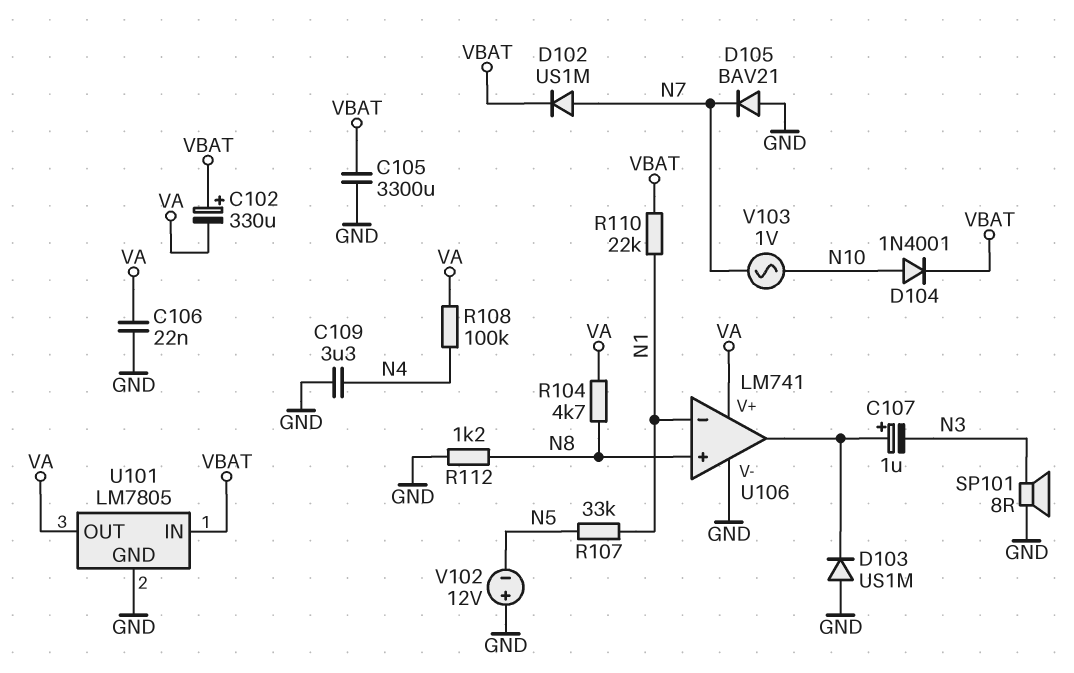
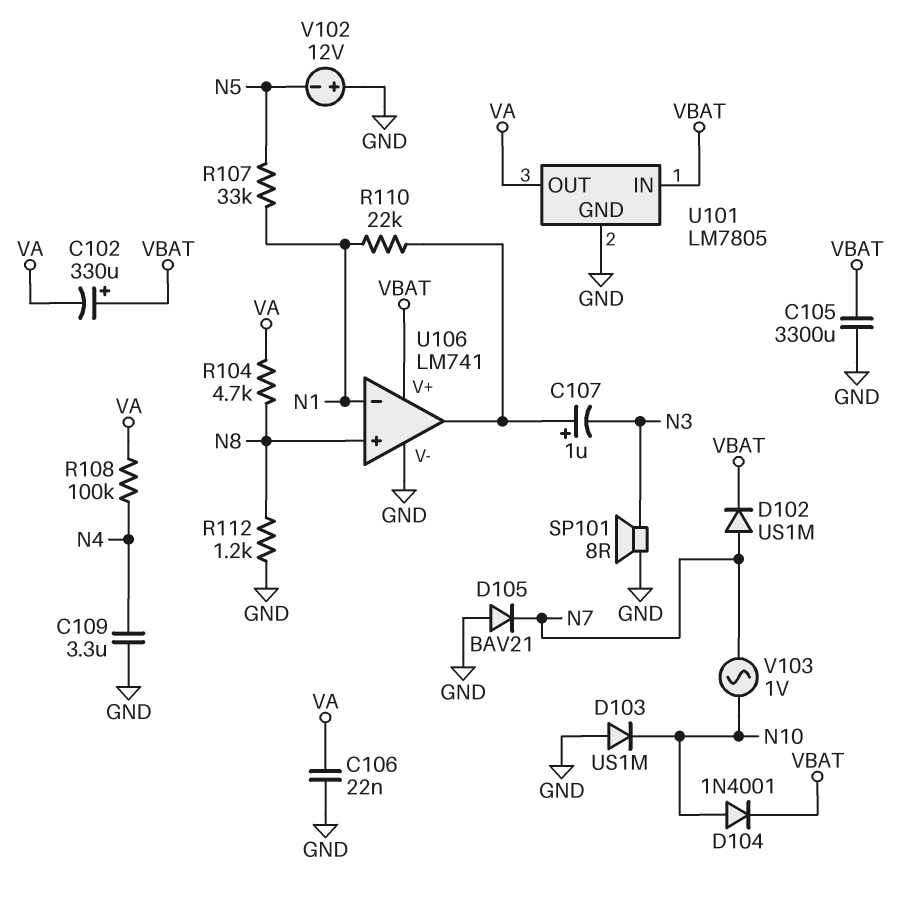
D103: diode US1M (A GND, K U106/out) -> diode US1M (A GND, K N10)
R110: 22k (N1, VBAT) -> 22k (N1, U106/out)
U106 pin V+: VA -> VBAT

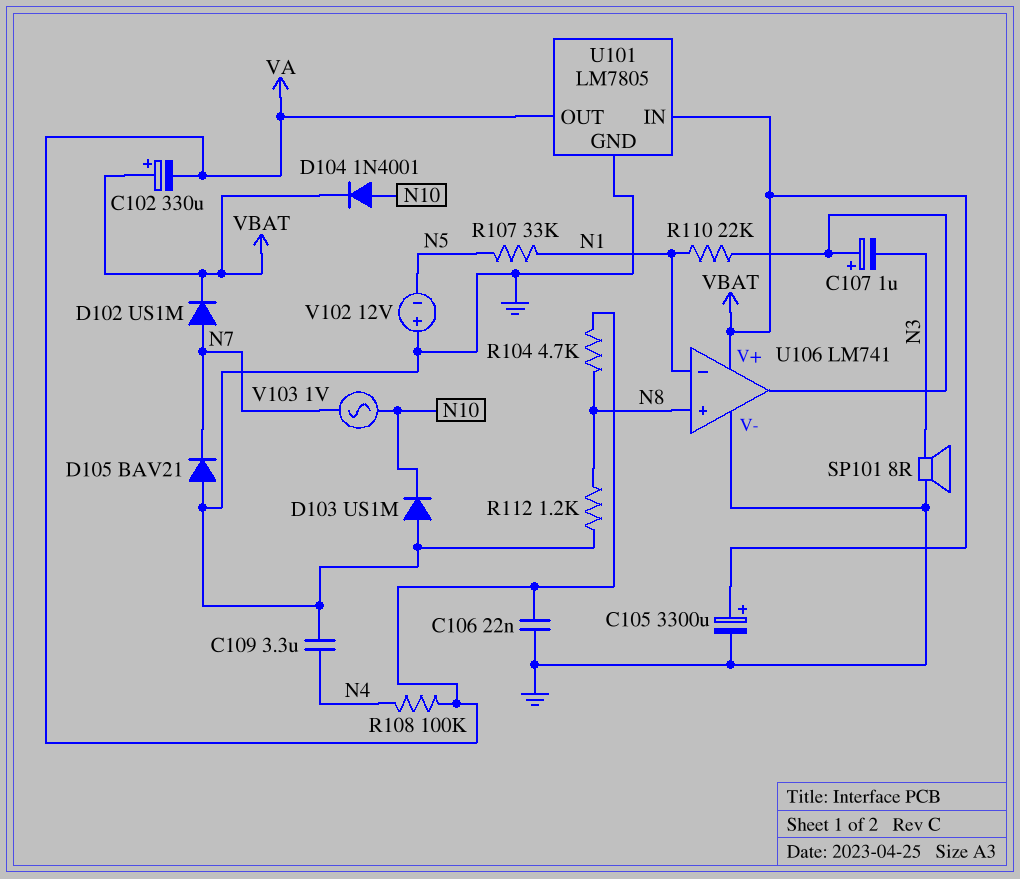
C105: 3300uF (GND, VBAT) -> 3300uF (plus VBAT, minus GND)

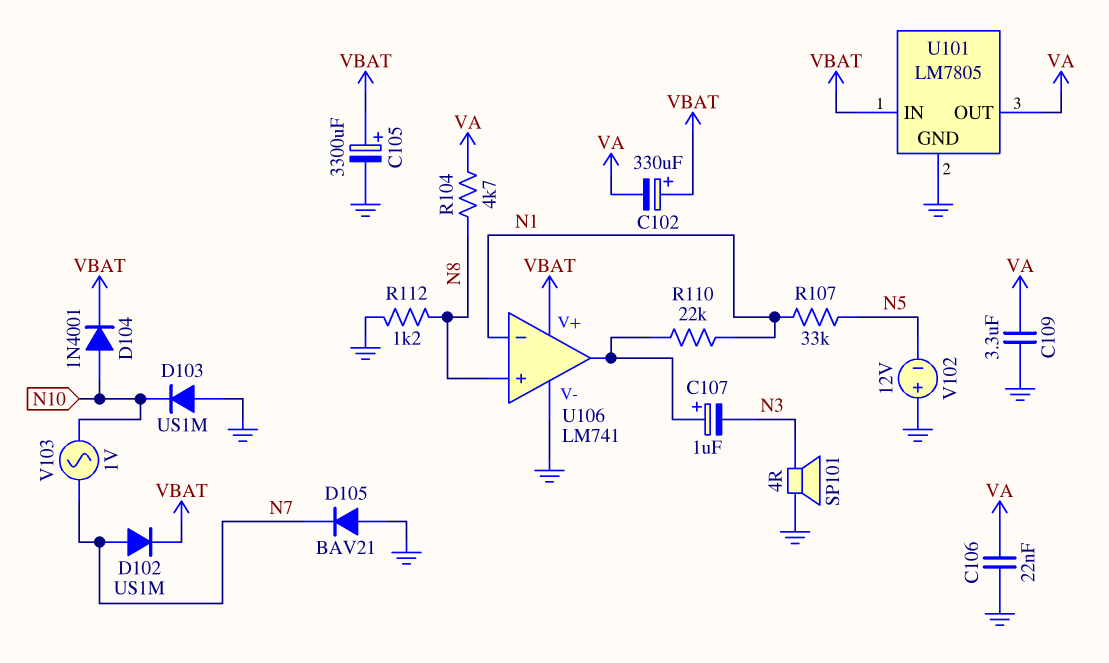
C109: 3.3uF (GND, N4) -> 3.3uF (GND, VA)
R108: 100k (N4, VA) -> none
SP101: speaker 8R (GND, N3) -> speaker 4R (GND, N3)

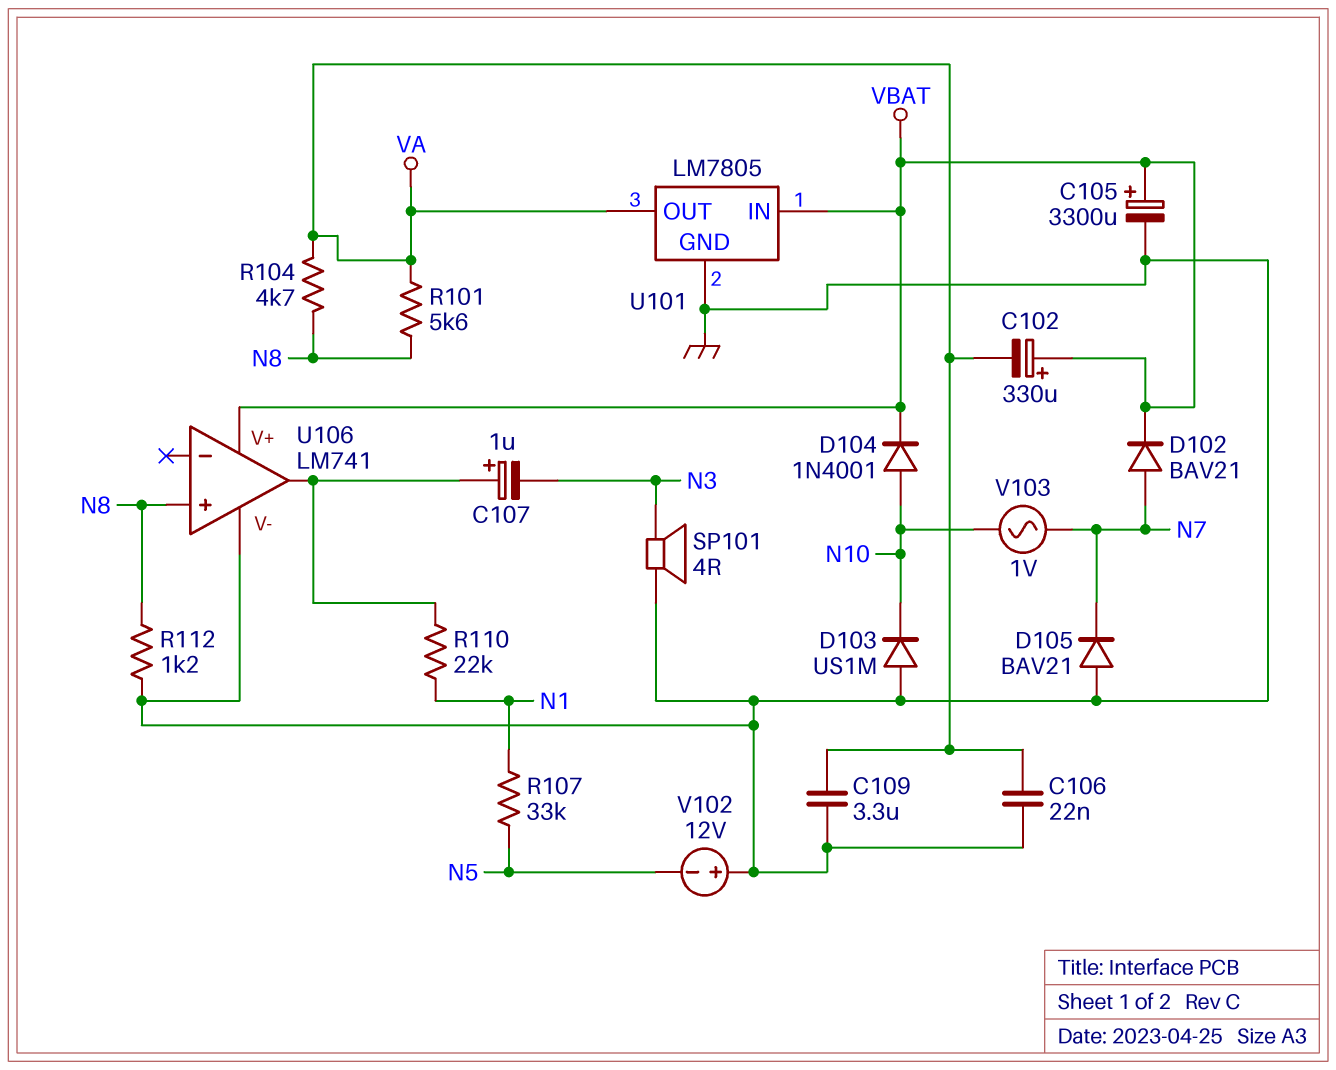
D102: diode US1M (A N7, K VBAT) -> diode BAV21 (A N7, K VBAT)
R101: none -> 5.6k (N8, VA)
U106 pin in-: N1 -> none

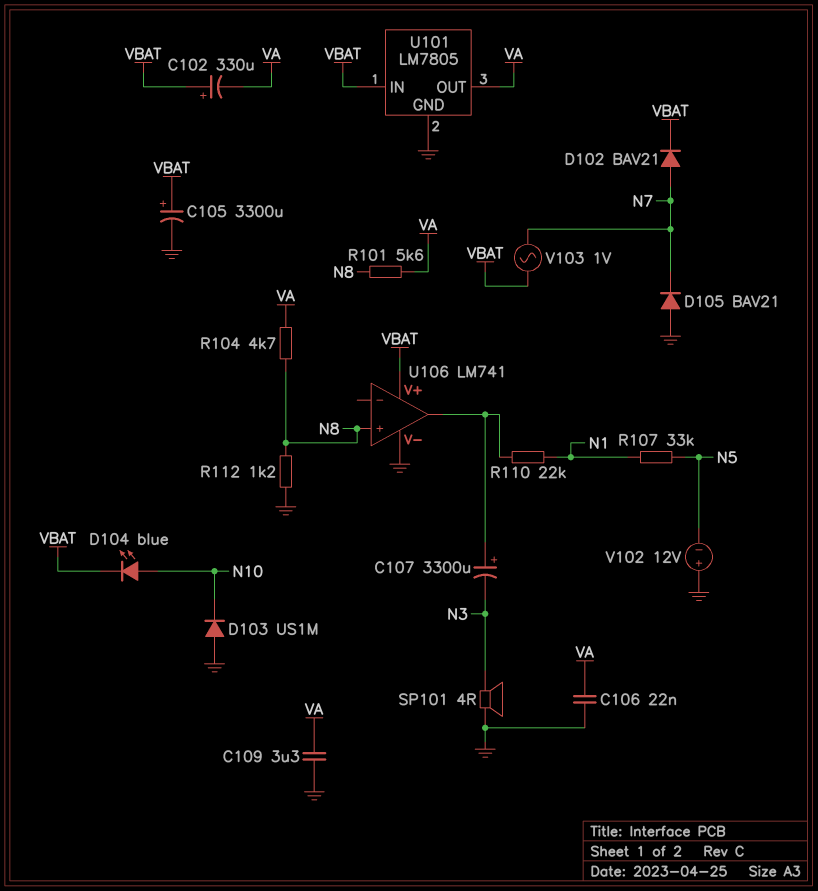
C107: 1uF (plus U106/out, minus N3) -> 3300uF (plus U106/out, minus N3)
D104: diode 1N4001 (A N10, K VBAT) -> LED blue (A N10, K VBAT)
V103: AC 1V (N7, N10) -> AC 1V (N7, VBAT)

